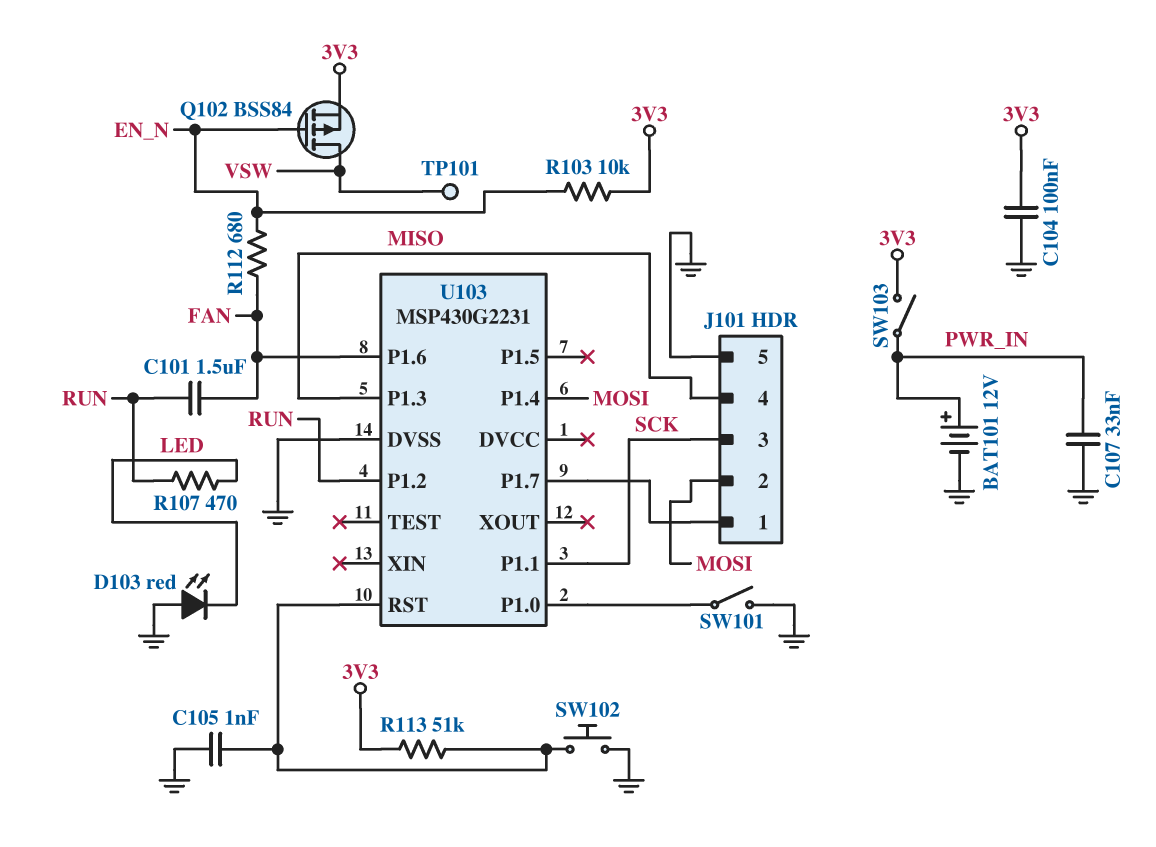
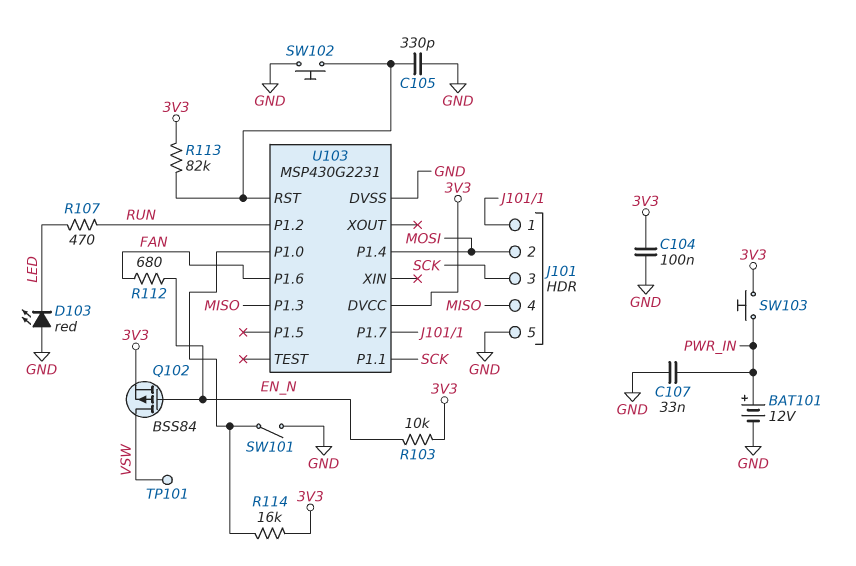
C101: 1.5uF (FAN, RUN) -> none
C105: 1nF (GND, U103/RST) -> 330pF (GND, U103/RST)
R113: 51k (3V3, U103/RST) -> 82k (3V3, U103/RST)
R114: none -> 16k (3V3, U103/P1.0)
SW103: switch (3V3, PWR_IN) -> button (3V3, PWR_IN)
U103 pin DVCC: none -> 3V3

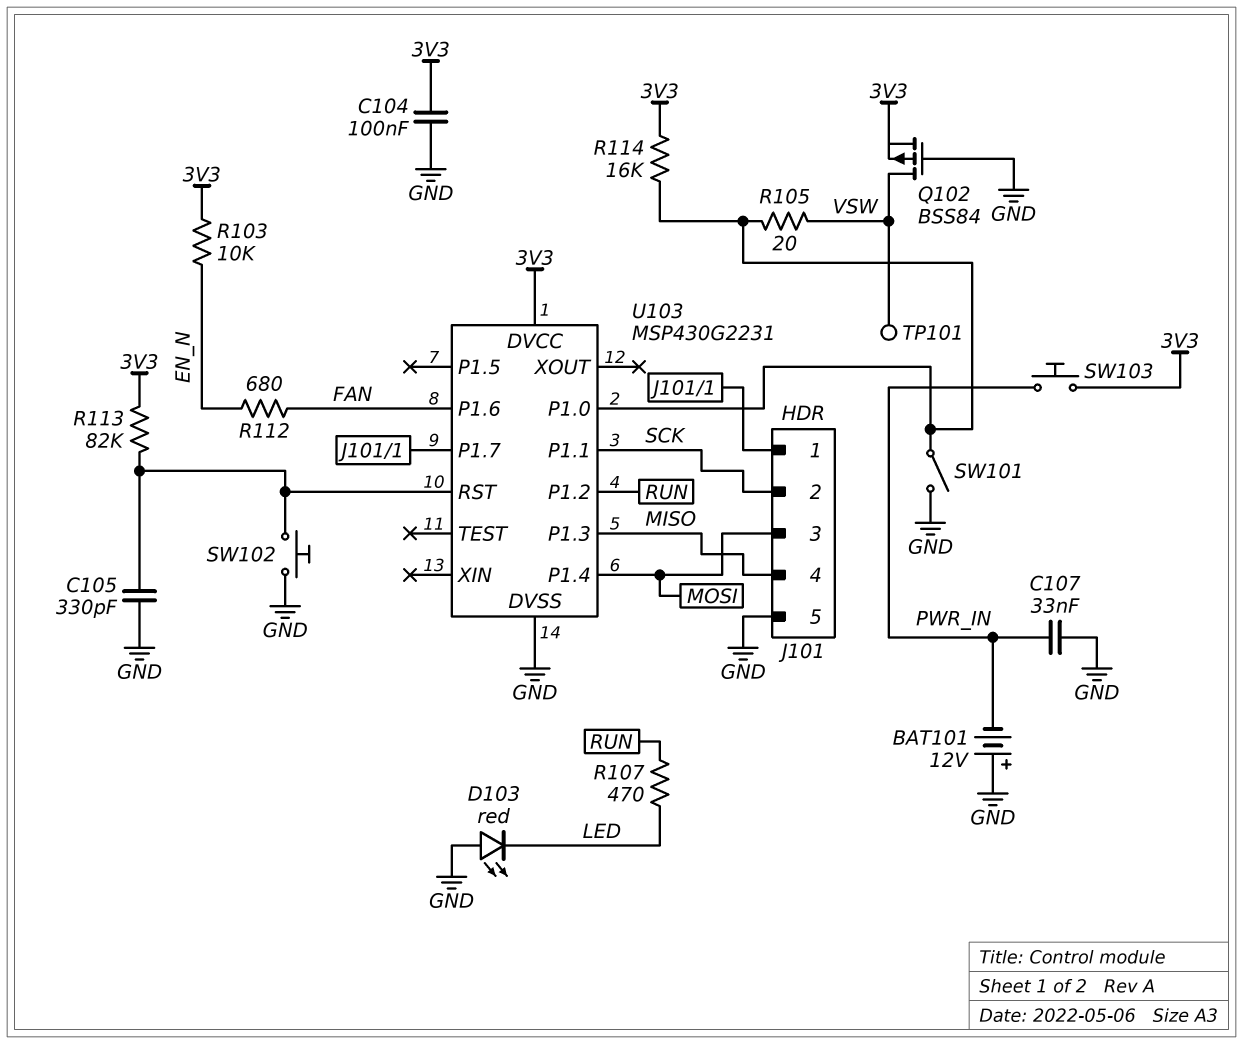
BAT101: 12V (plus PWR_IN, minus GND) -> 12V (plus GND, minus PWR_IN)
J101 pin 2: MOSI -> SCK
J101 pin 3: SCK -> MOSI
Q102: PMOS BSS84 (G EN_N, D VSW, S 3V3) -> PMOS BSS84 (G GND, D VSW, S 3V3)
R105: none -> 20 (U103/P1.0, VSW)

